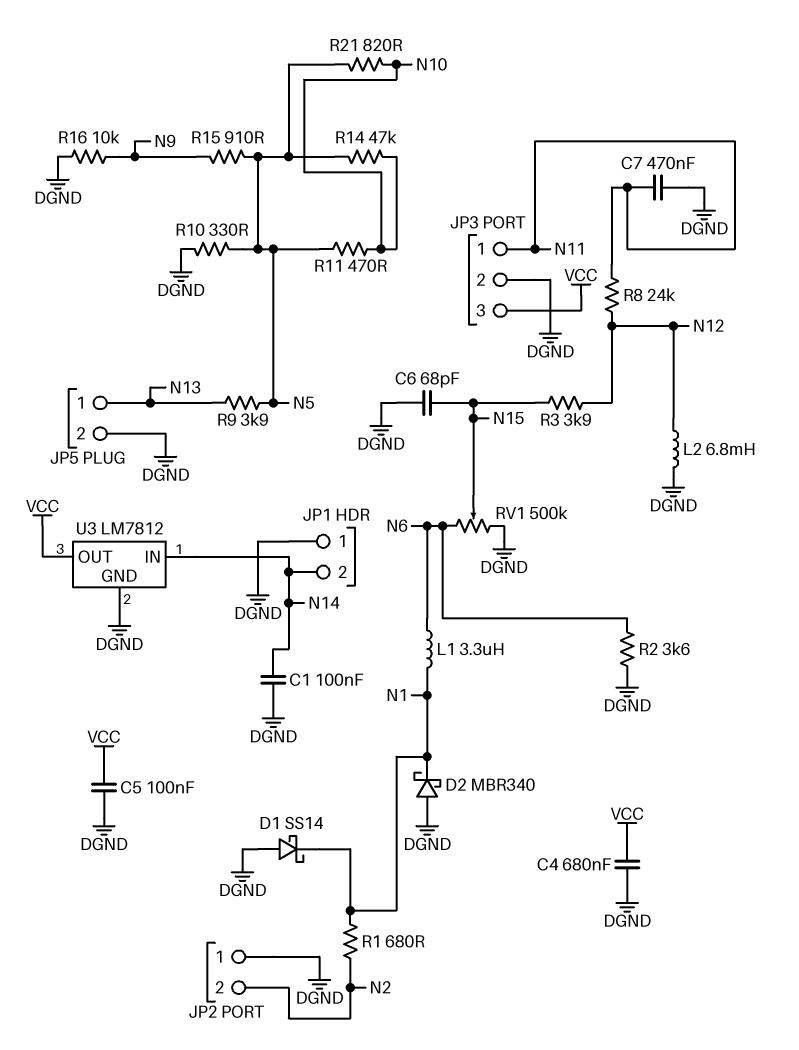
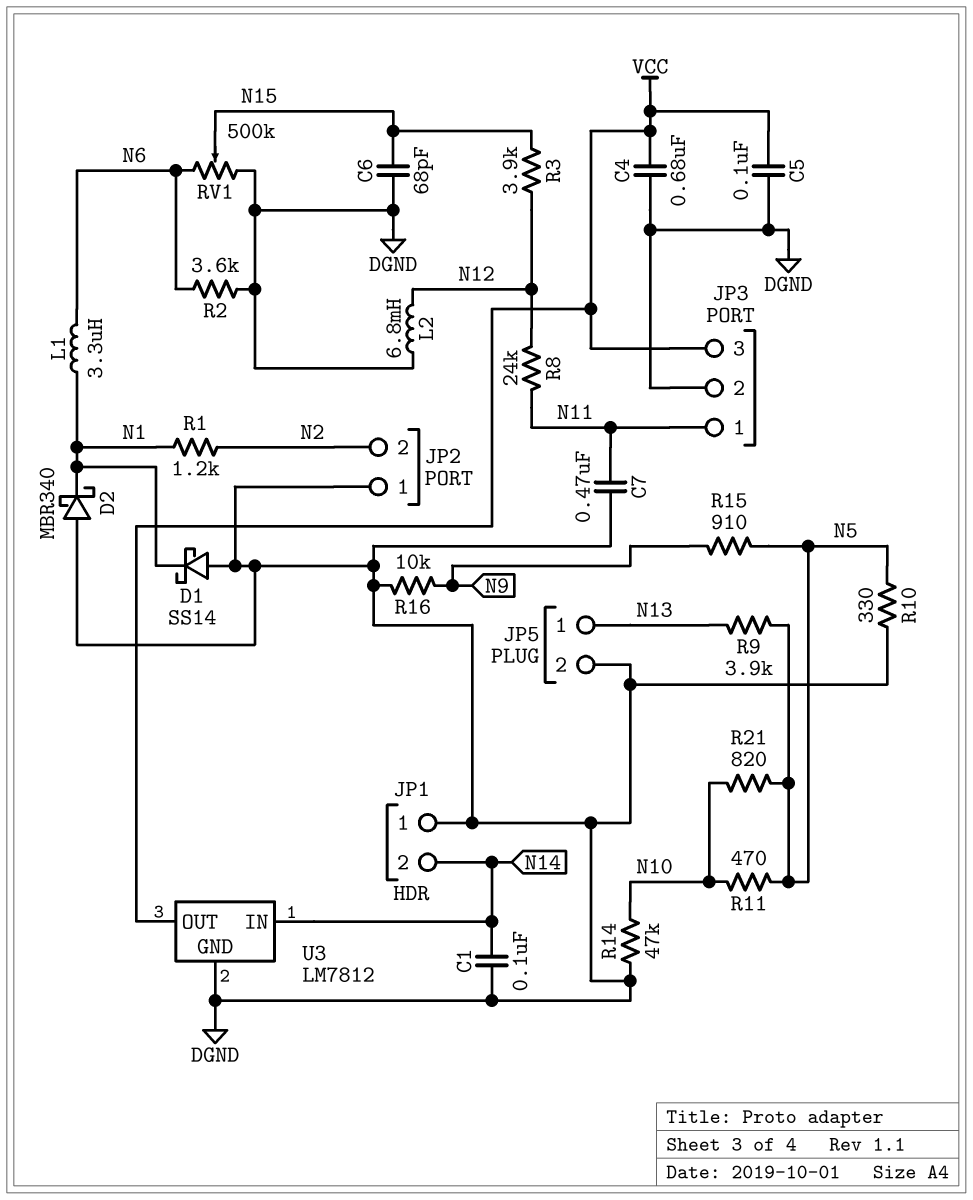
R1: 680 (N1, N2) -> 1.2k (N1, N2)
R14: 47k (N5, N10) -> 47k (DGND, N10)

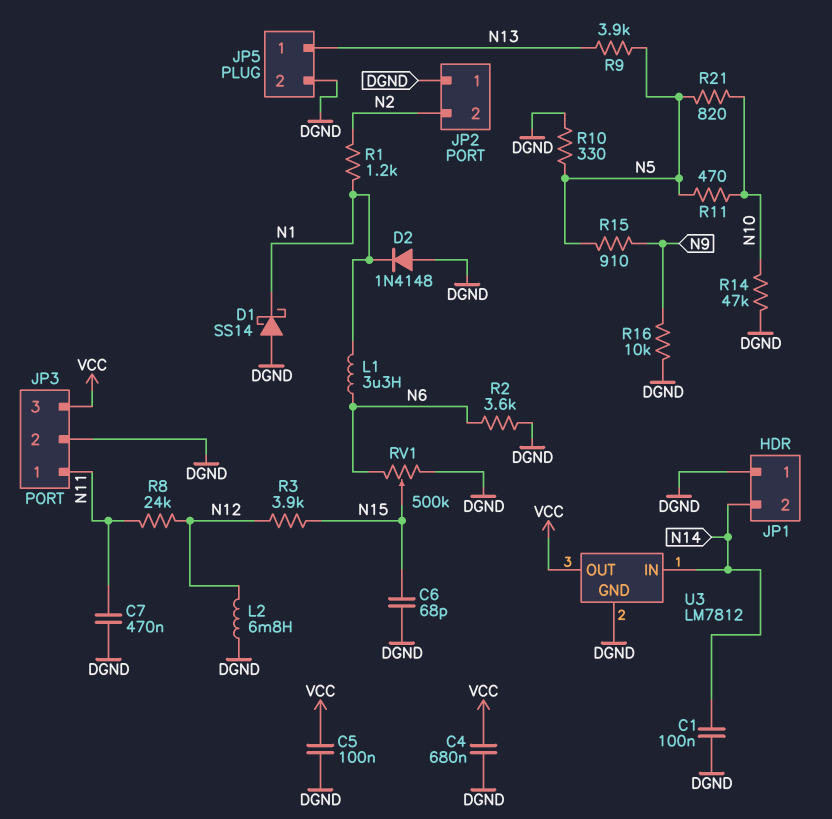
D2: schottky MBR340 (A DGND, K N1) -> diode 1N4148 (A DGND, K N1)

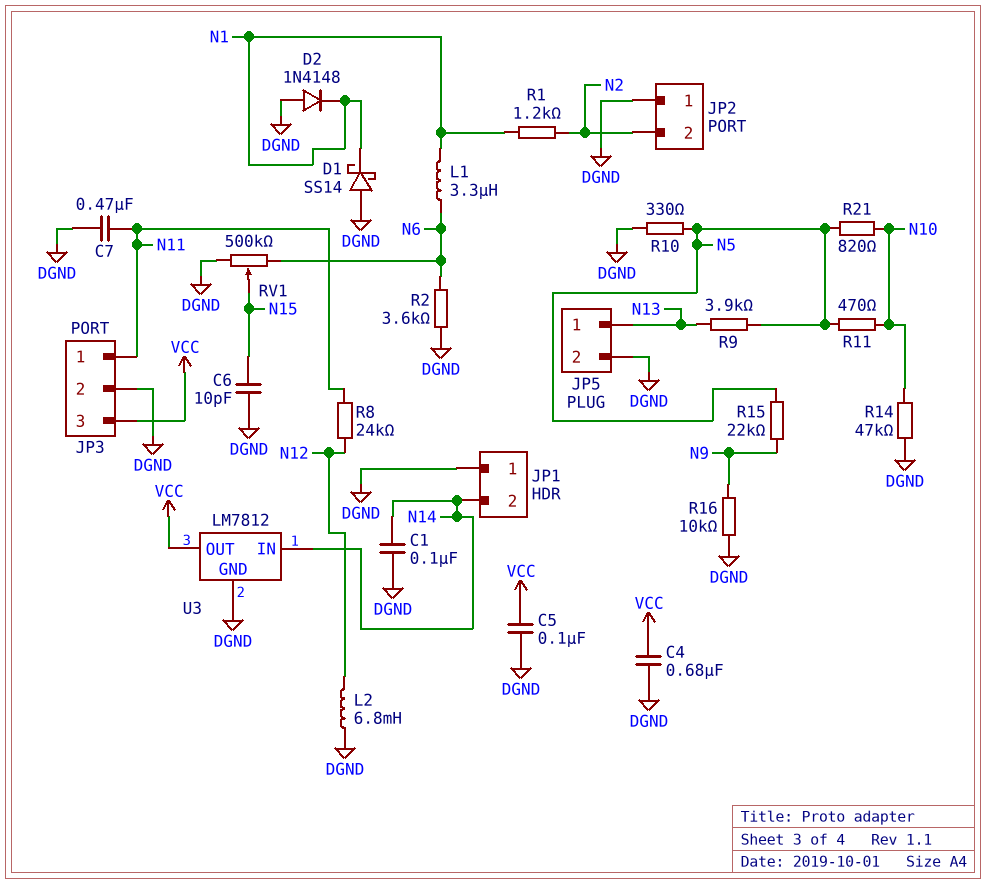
C6: 68pF (DGND, N15) -> 10pF (DGND, N15)
R3: 3.9k (N12, N15) -> none
R15: 910 (N5, N9) -> 22k (N5, N9)

